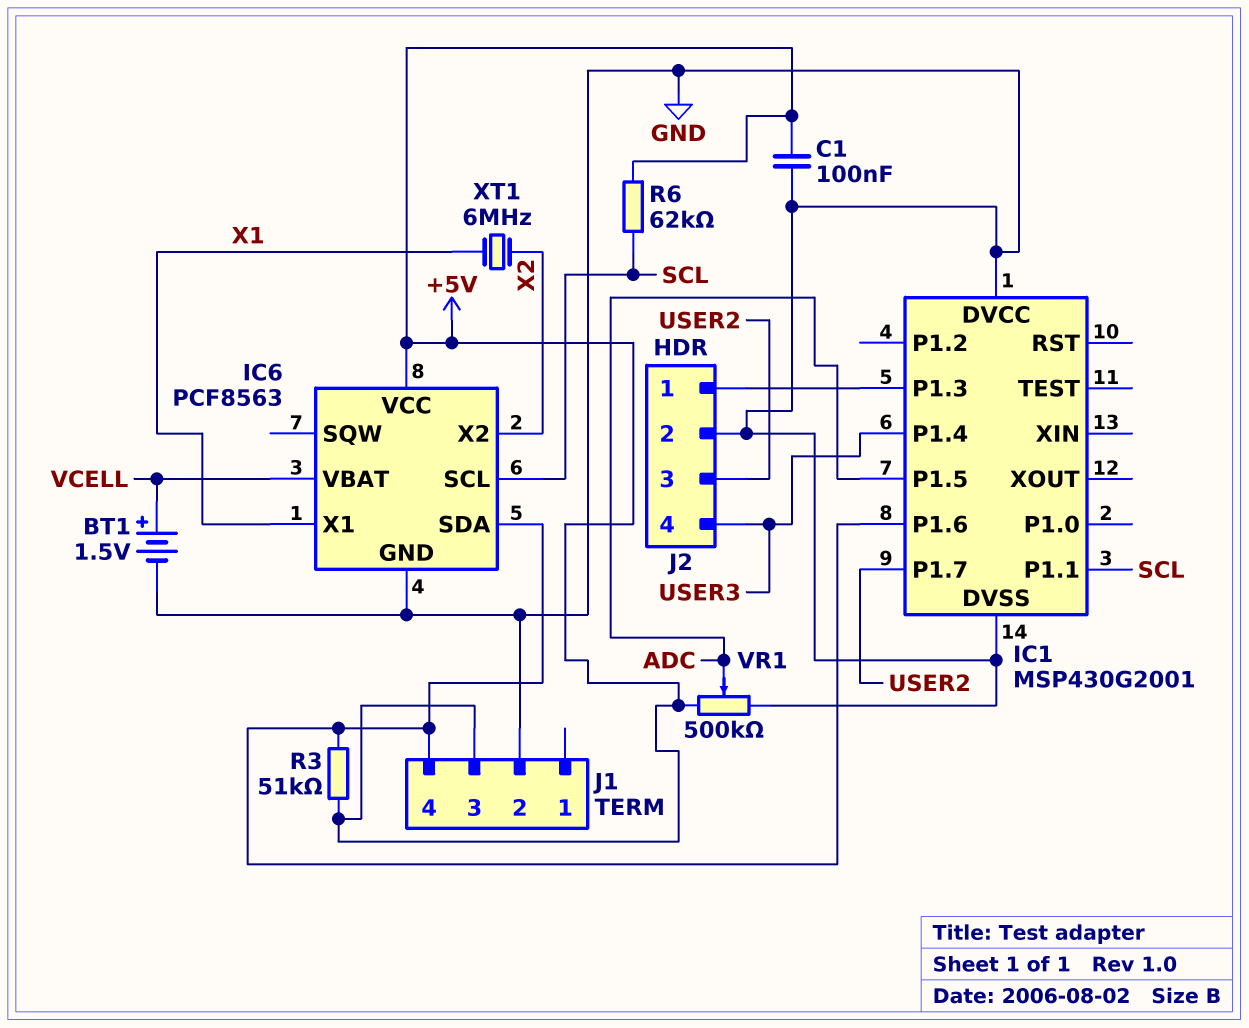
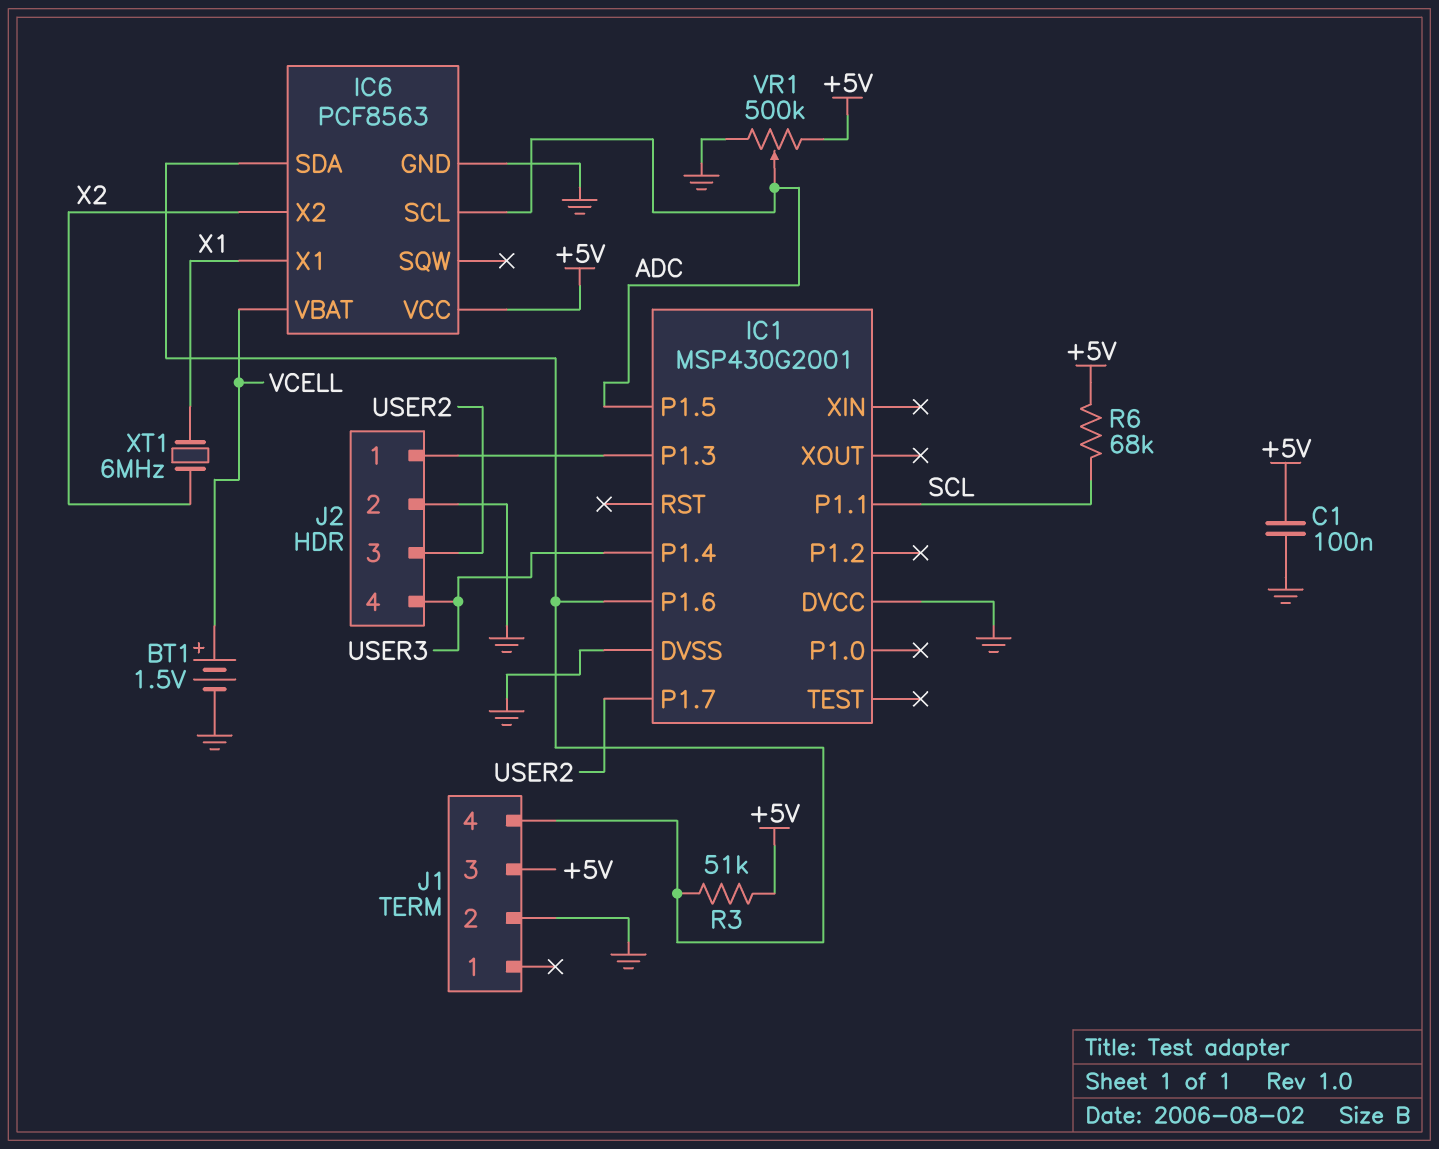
IC6 pin SCL: SCL -> ADC
R6: 62k (+5V, SCL) -> 68k (+5V, SCL)

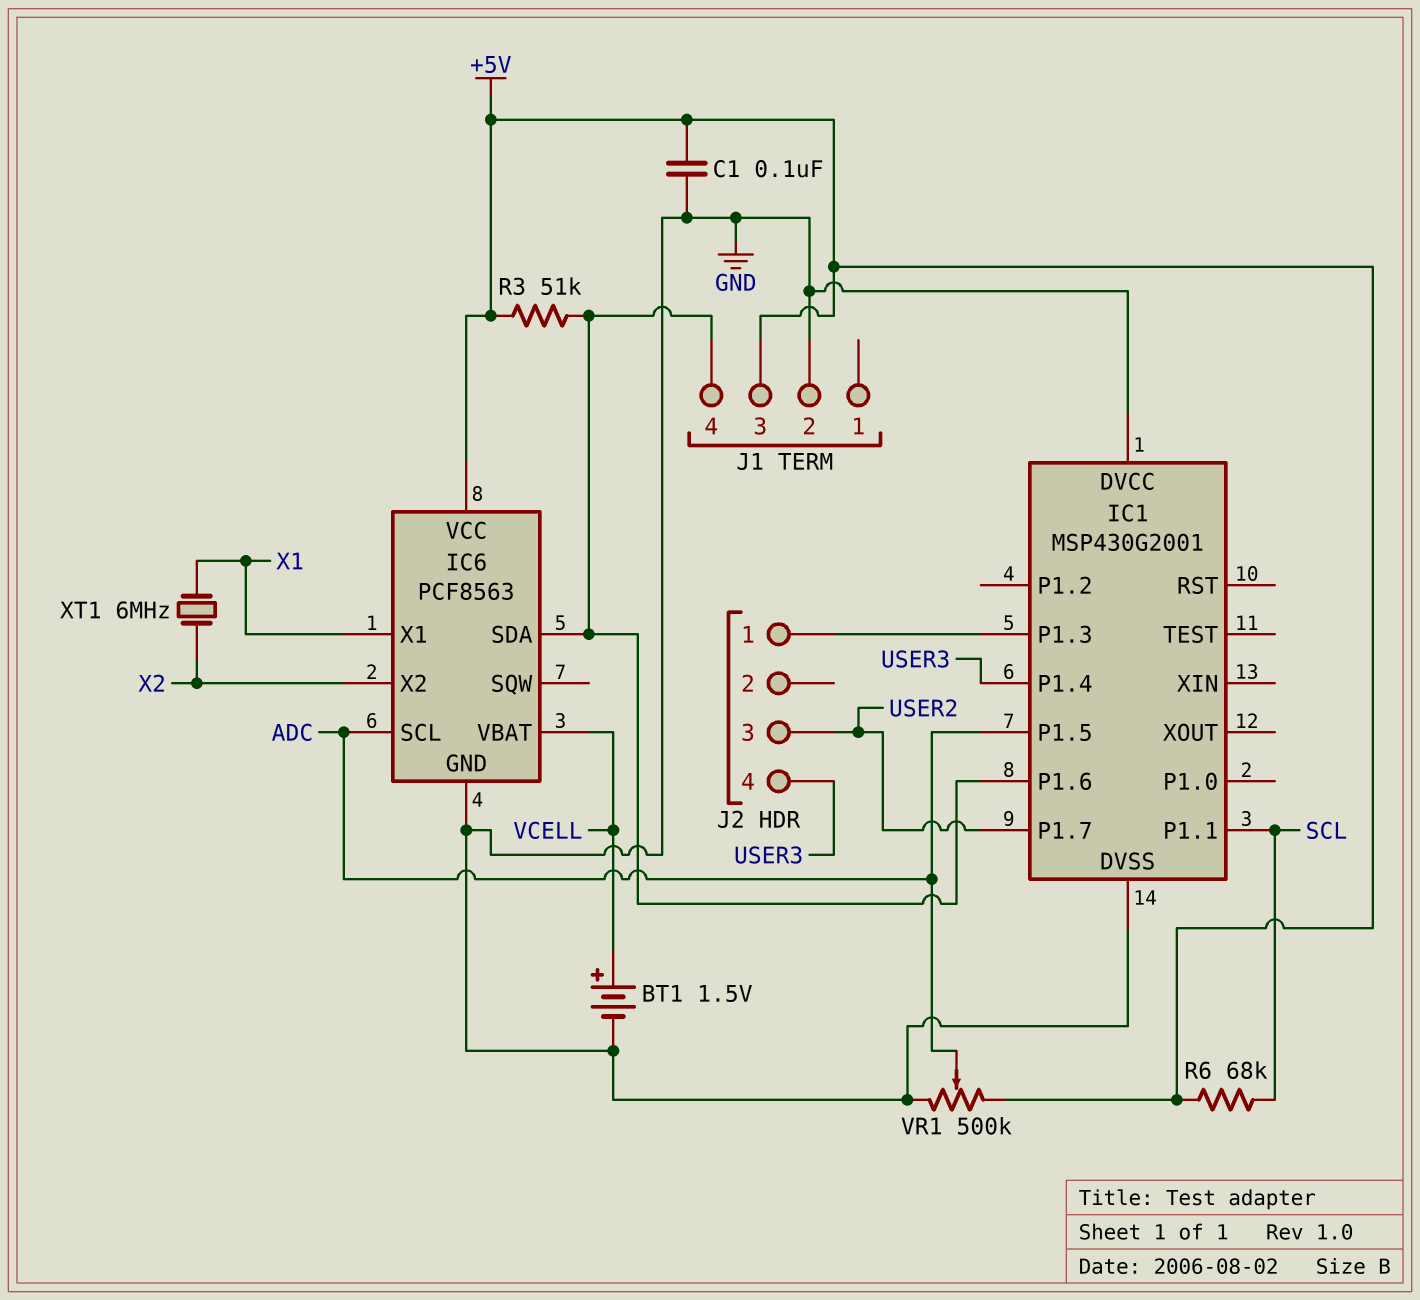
J2 pin 2: GND -> none

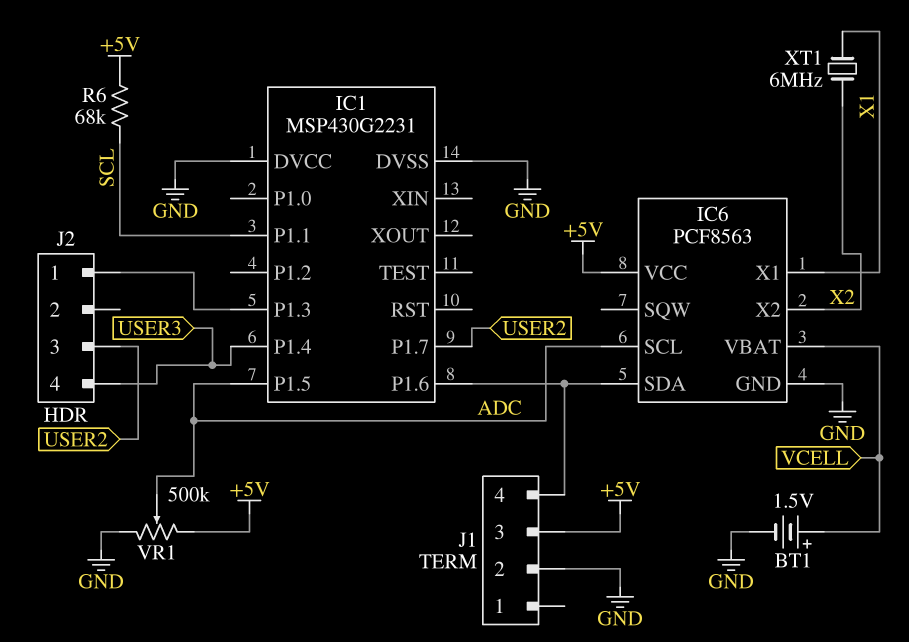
C1: 100nF (+5V, GND) -> none
IC1: MSP430G2001 -> MSP430G2231
R3: 51k (+5V, IC1/P1.6) -> none

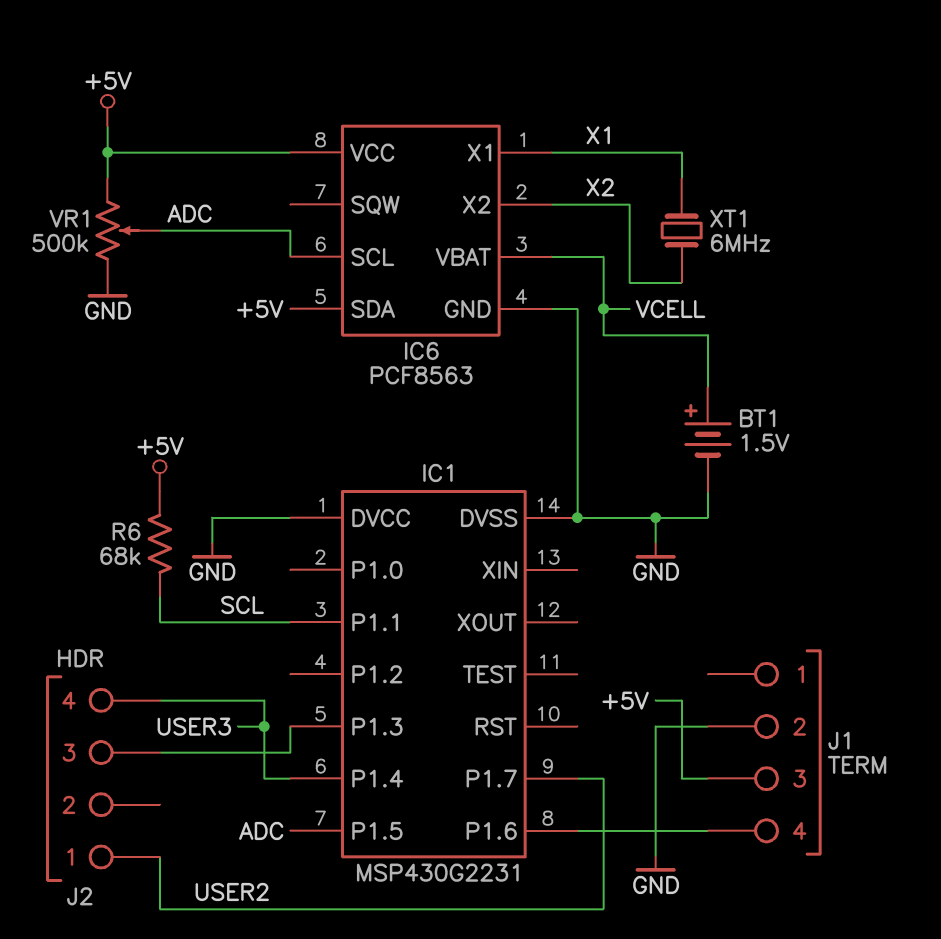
IC6 pin SDA: IC1/P1.6 -> +5V
J2 pin 1: IC1/P1.3 -> USER2
J2 pin 3: USER2 -> IC1/P1.3

